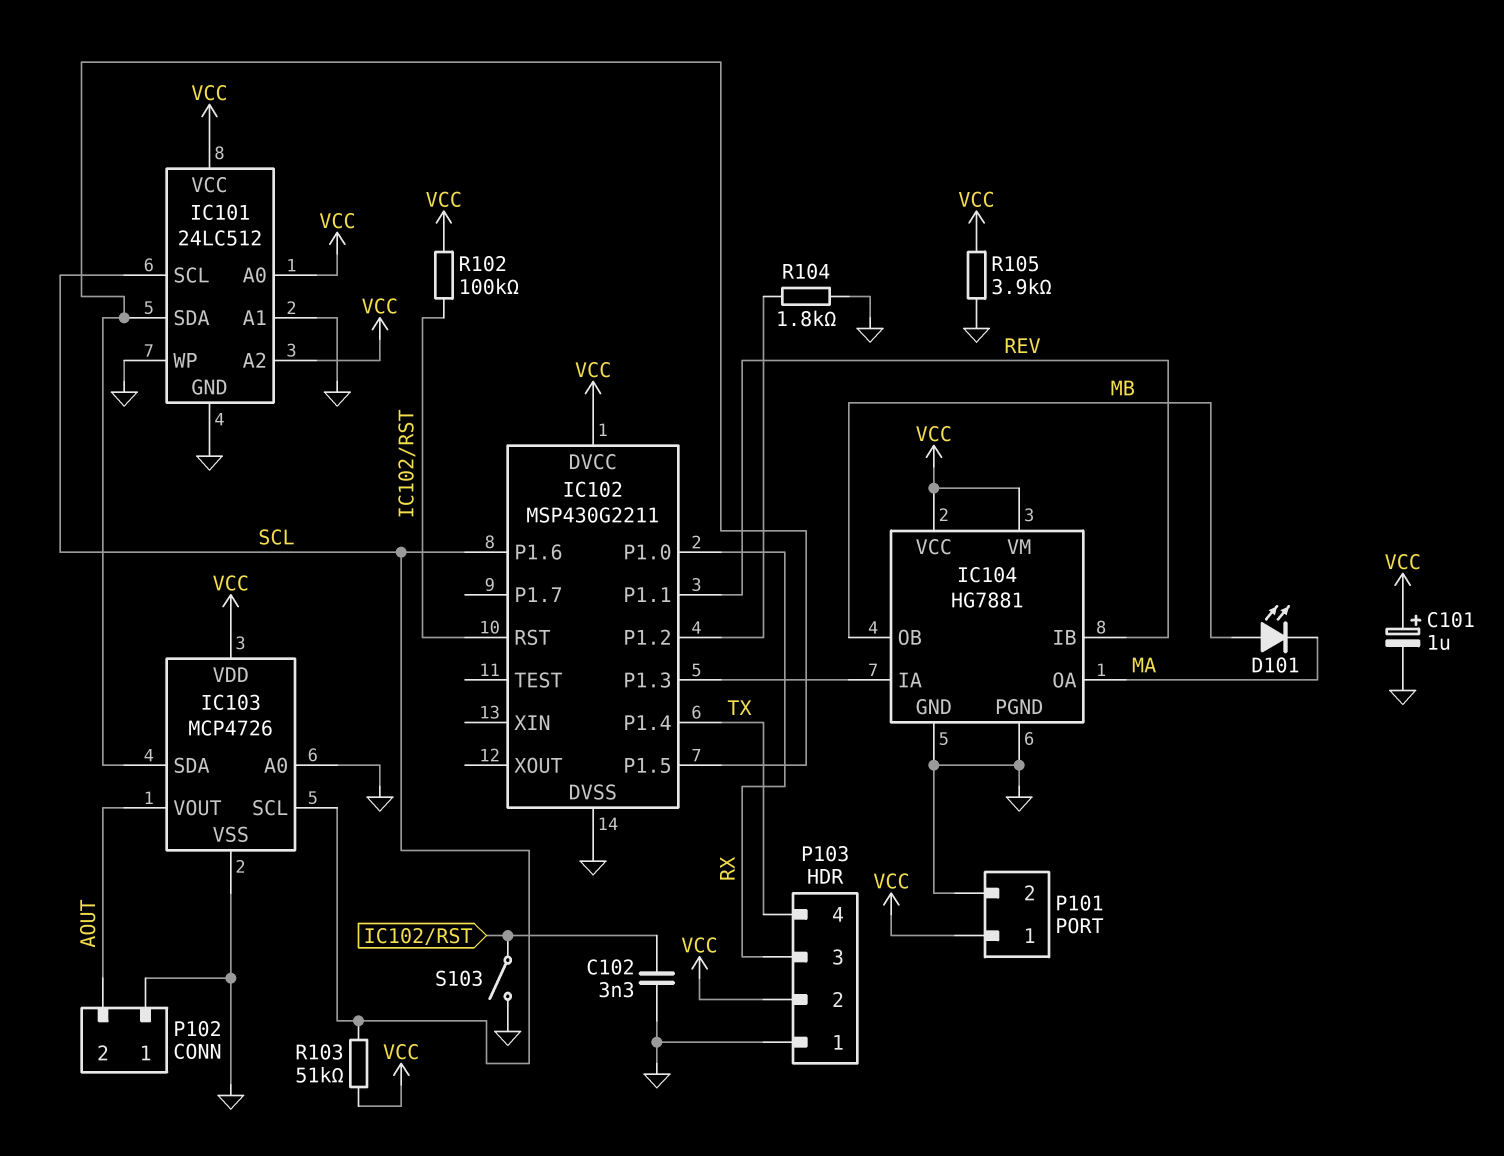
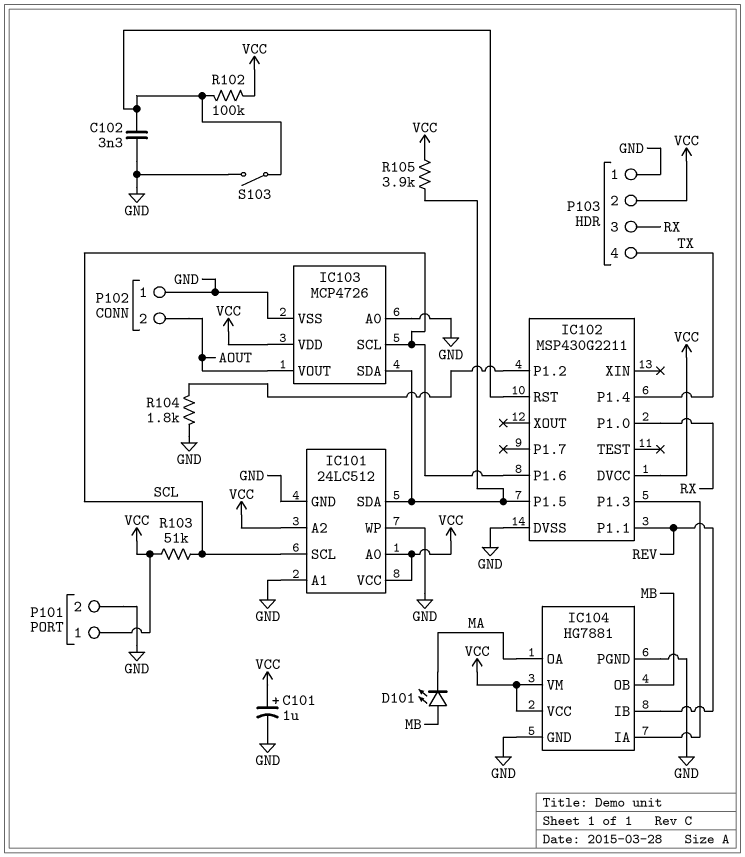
R105: 3.9k (GND, VCC) -> 3.9k (IC101/SDA, VCC)

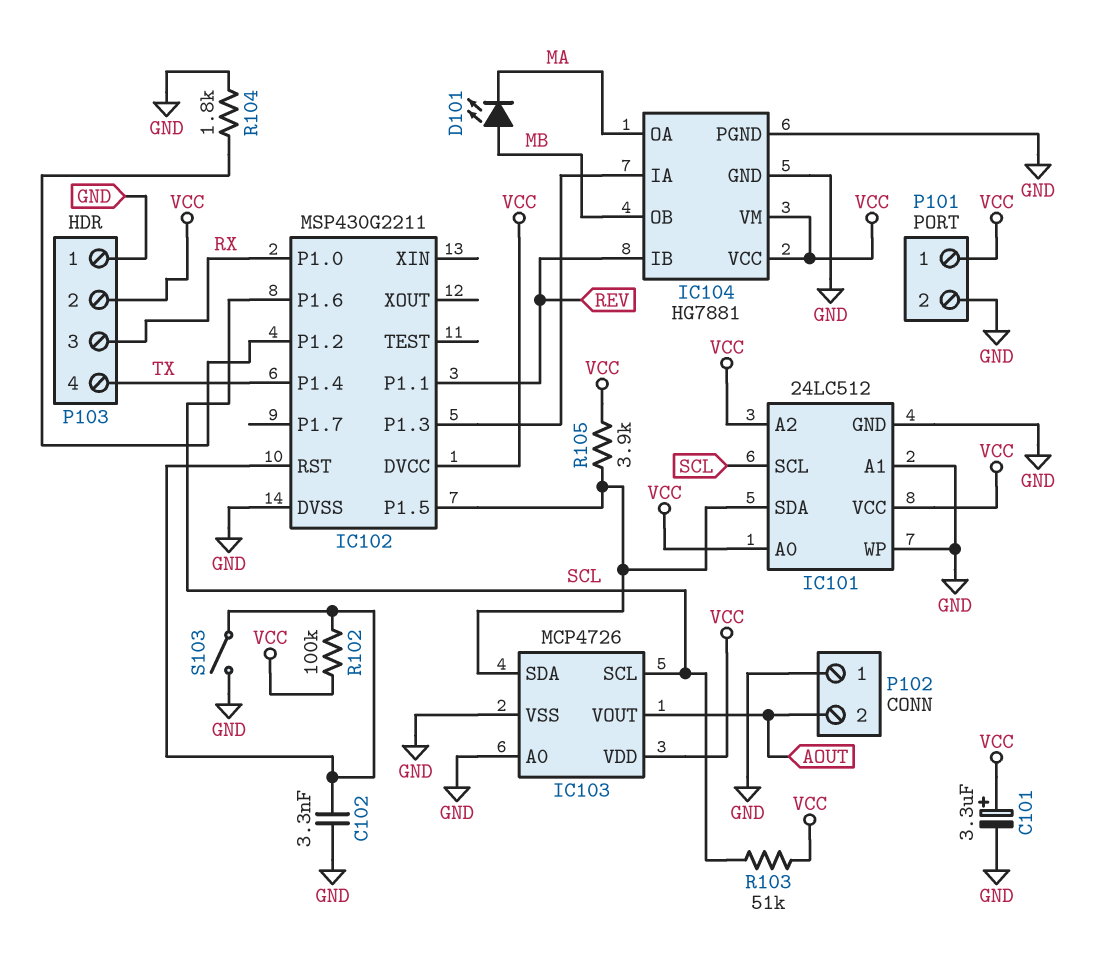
C101: 1uF (plus VCC, minus GND) -> 3.3uF (plus VCC, minus GND)

